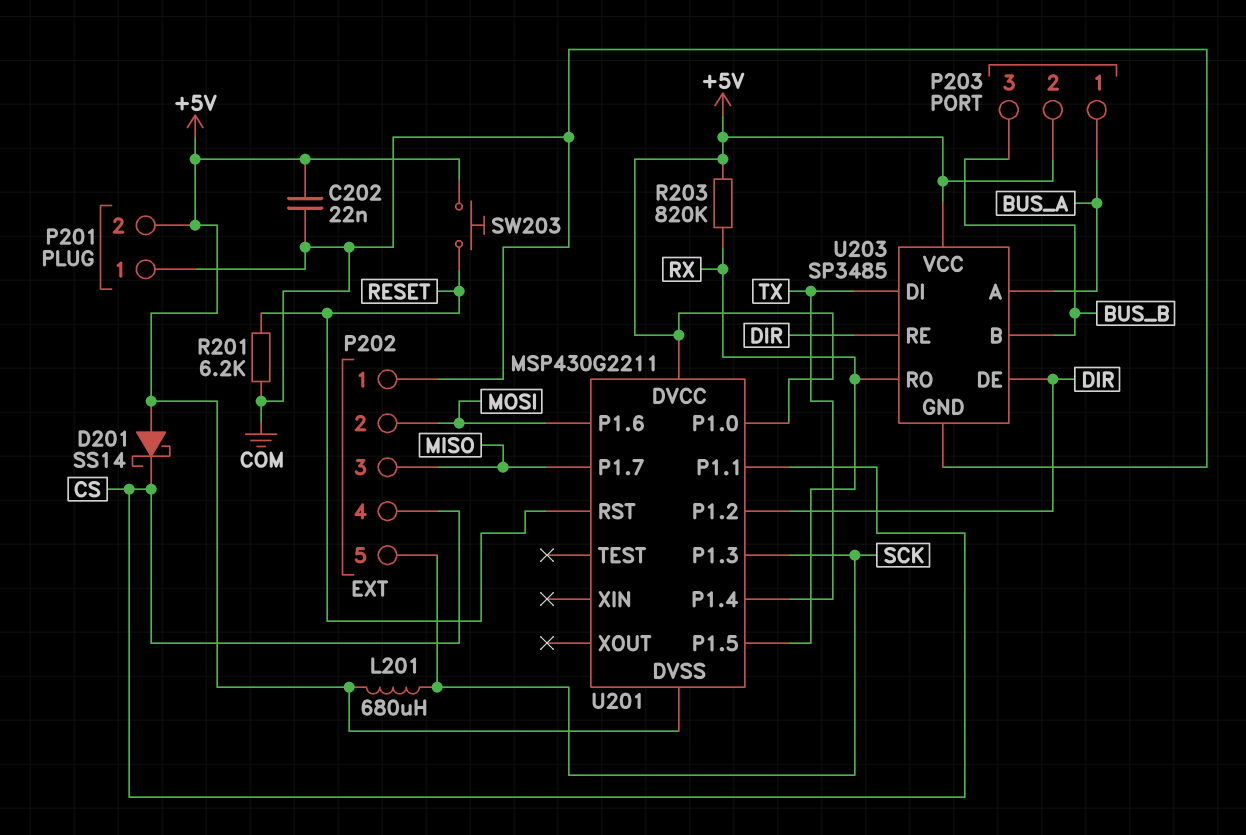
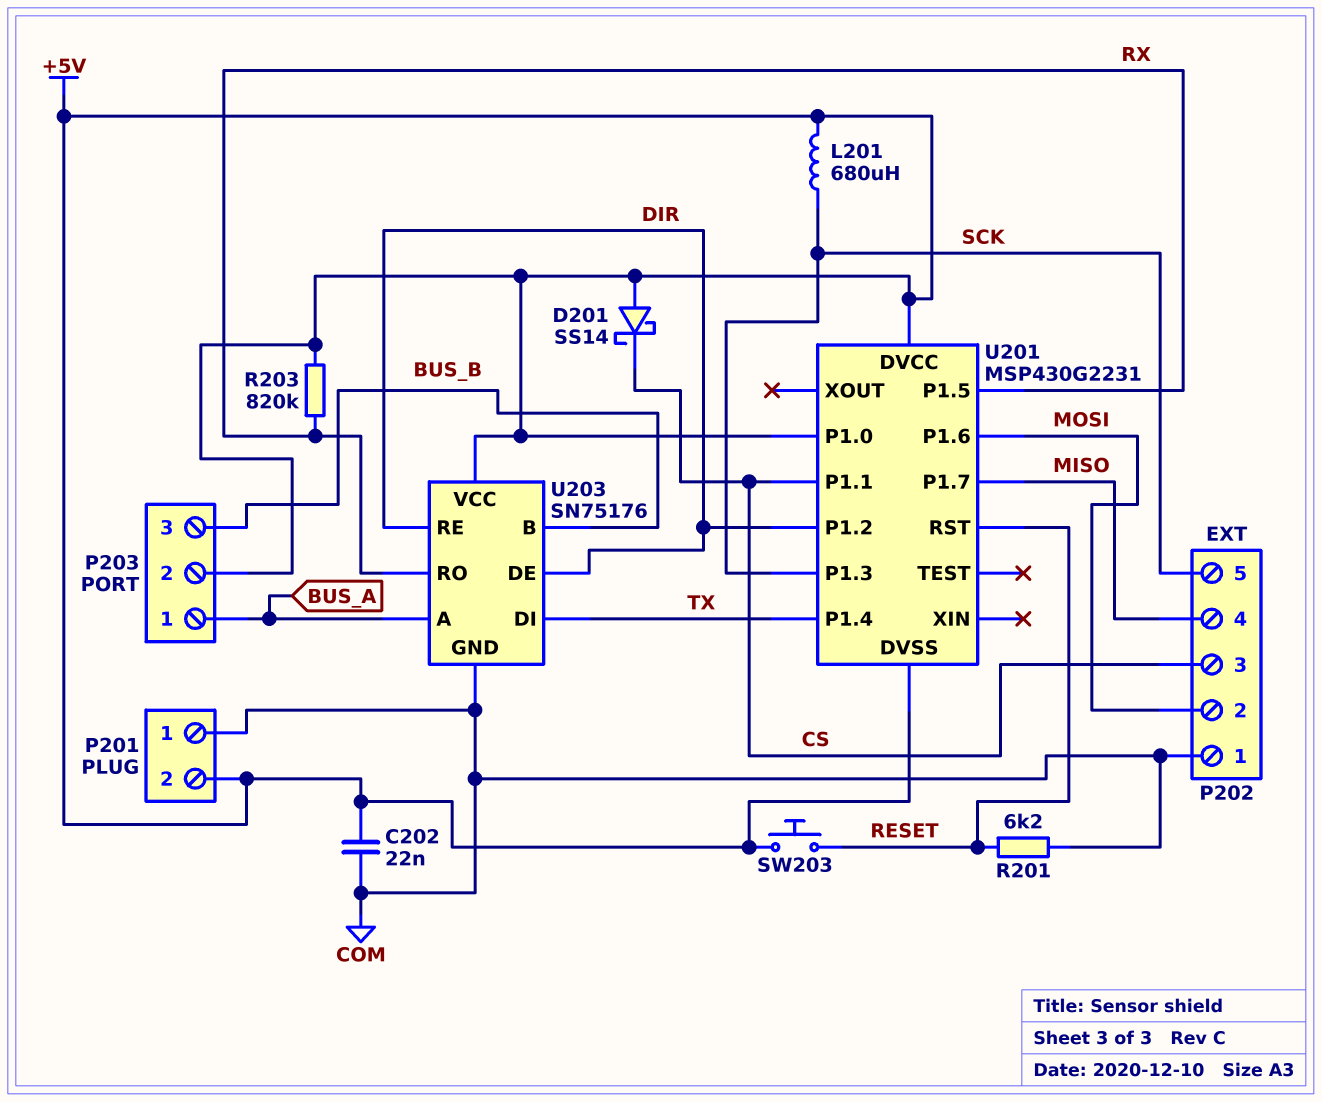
P202 pin 3: MISO -> CS
P202 pin 4: CS -> MISO
U201: MSP430G2211 -> MSP430G2231
U203: SP3485 -> SN75176

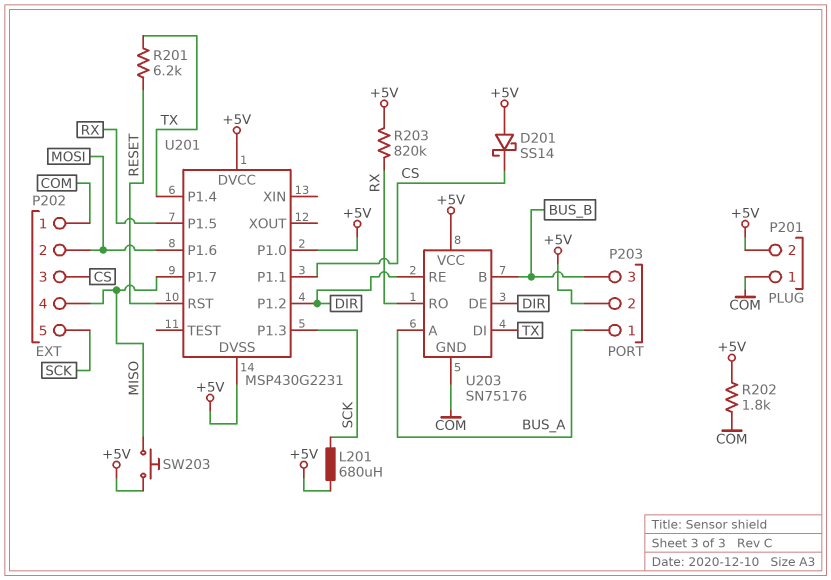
C202: 22nF (+5V, COM) -> none
R201: 6.2k (COM, RESET) -> 6.2k (RESET, TX)
R202: none -> 1.8k (+5V, COM)
SW203: button (+5V, RESET) -> button (+5V, MISO)

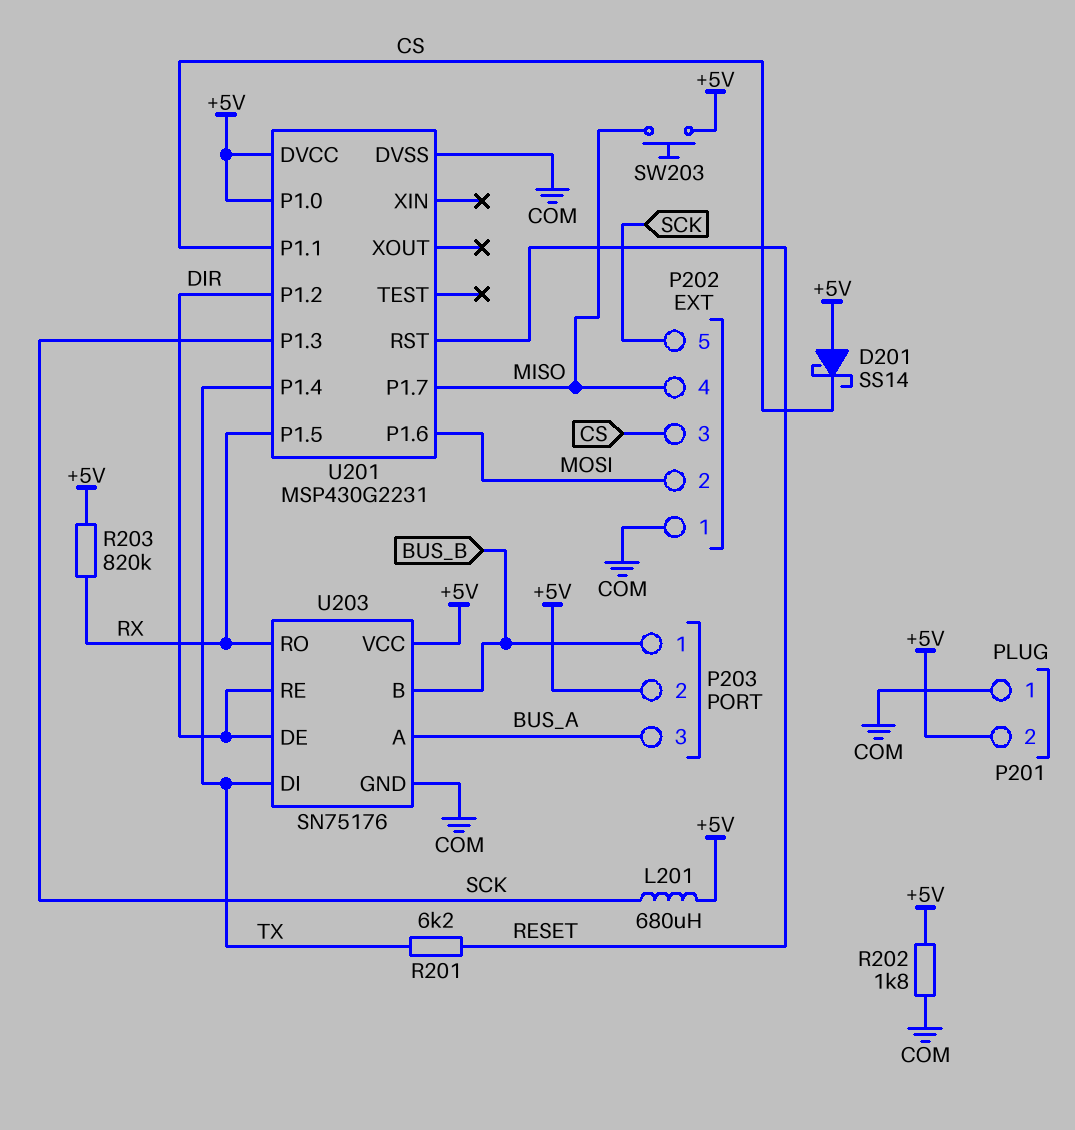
P203 pin 1: BUS_A -> BUS_B
P203 pin 3: BUS_B -> BUS_A
U201 pin DVSS: +5V -> COM

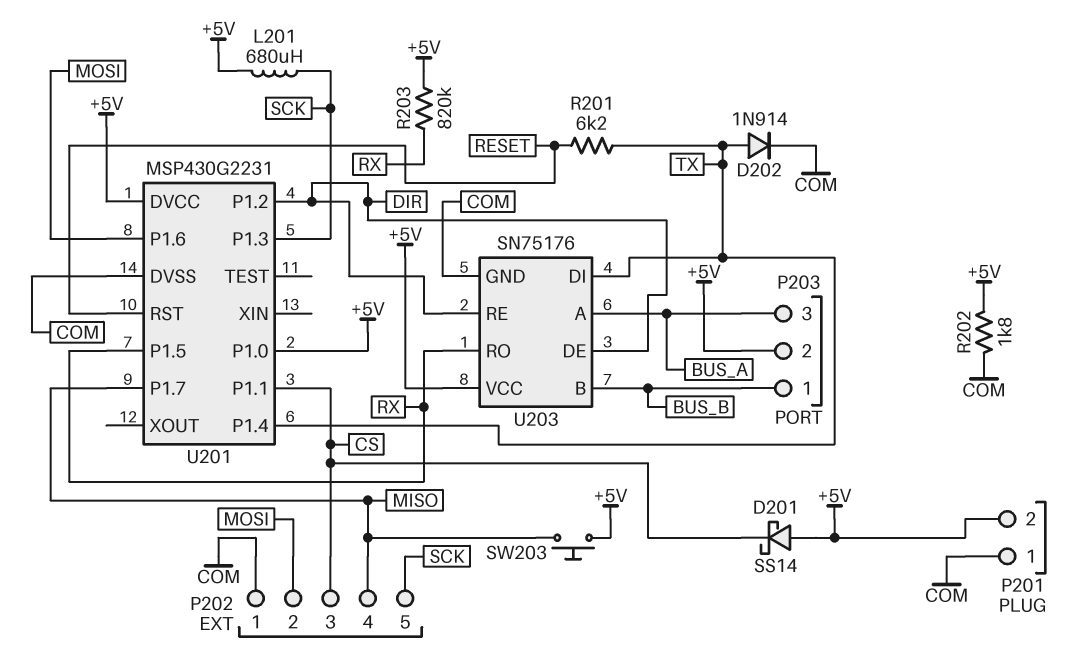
D202: none -> diode 1N914 (A TX, K COM)

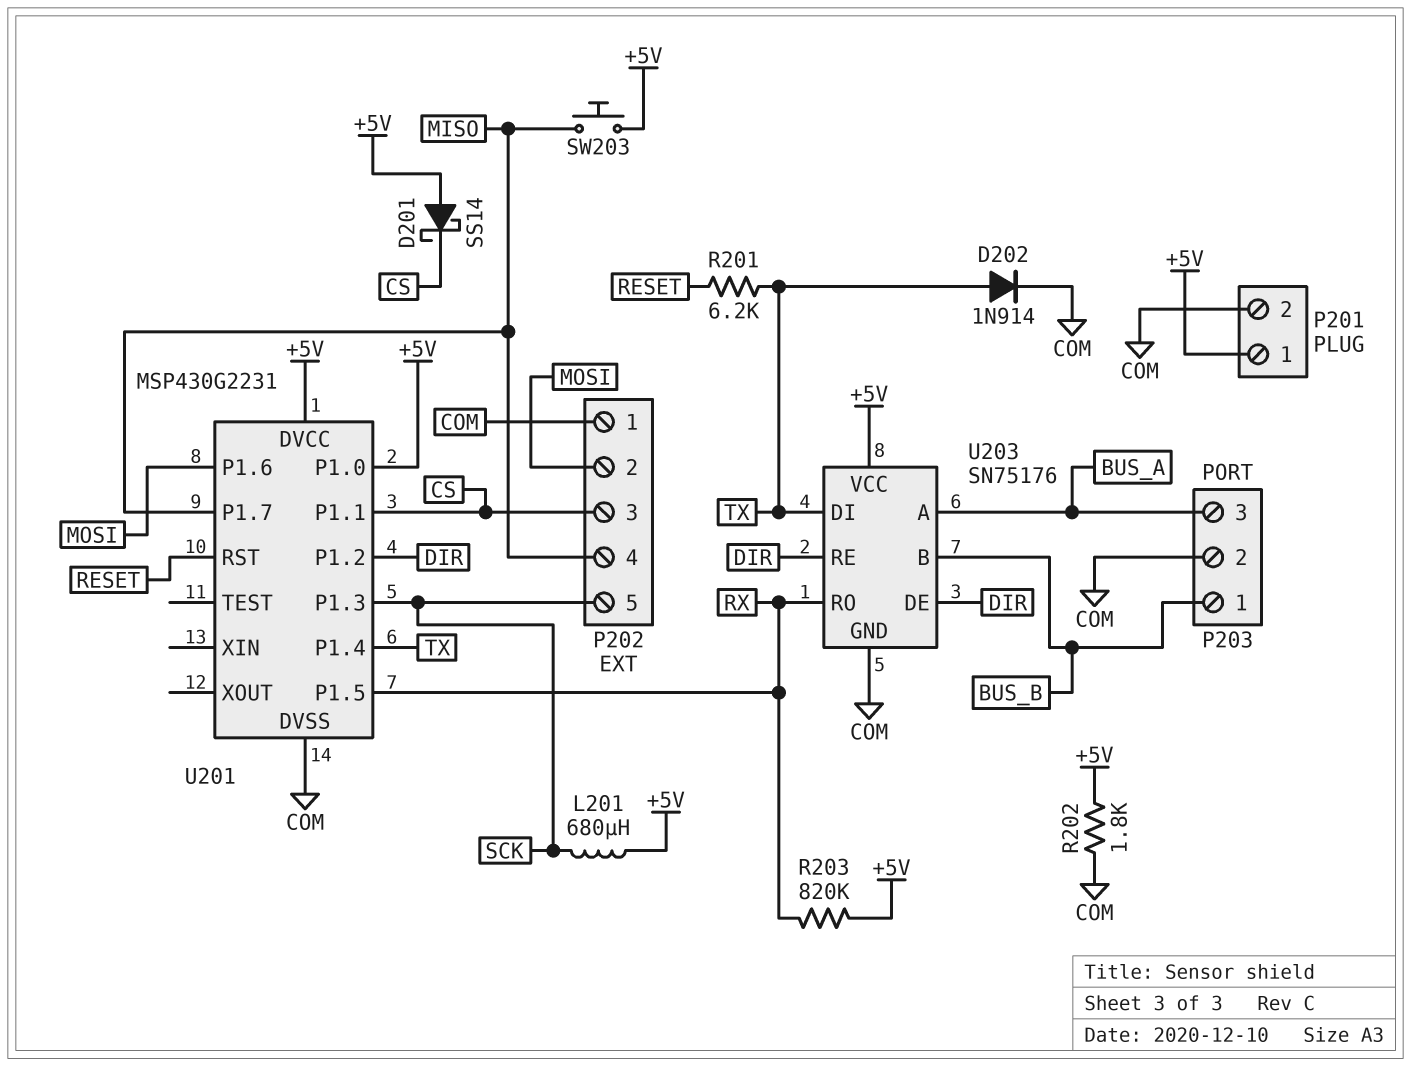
P201 pin 1: COM -> +5V
P201 pin 2: +5V -> COM
P203 pin 2: +5V -> COM

